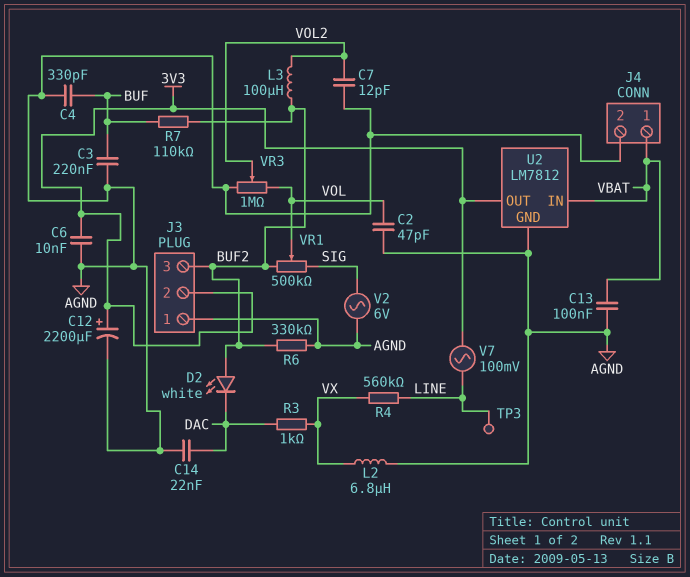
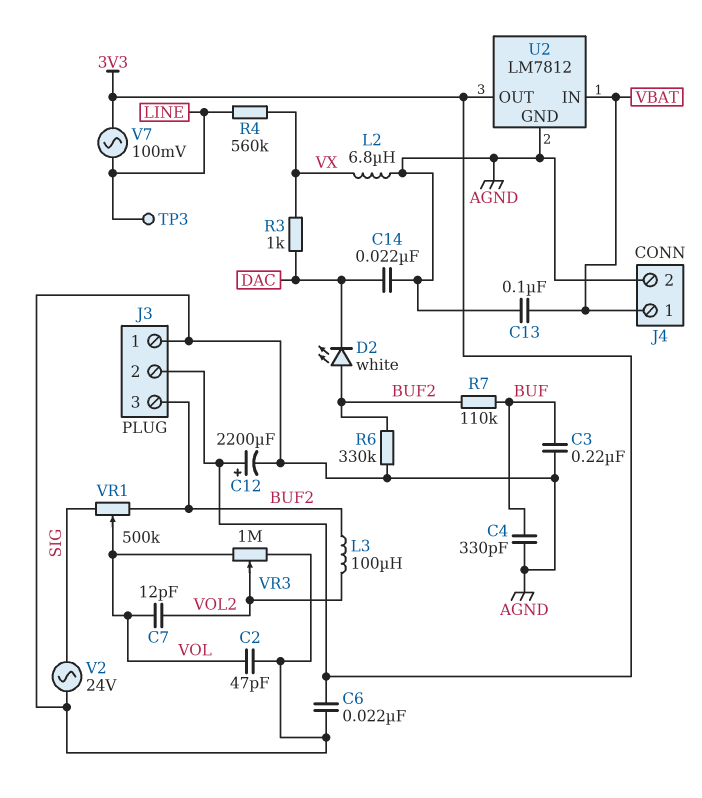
C6: 10nF (3V3, AGND) -> 22nF (3V3, AGND)
C7: 12pF (AGND, VOL2) -> 12pF (VOL, VOL2)
V2: AC 6V (AGND, SIG) -> AC 24V (AGND, SIG)

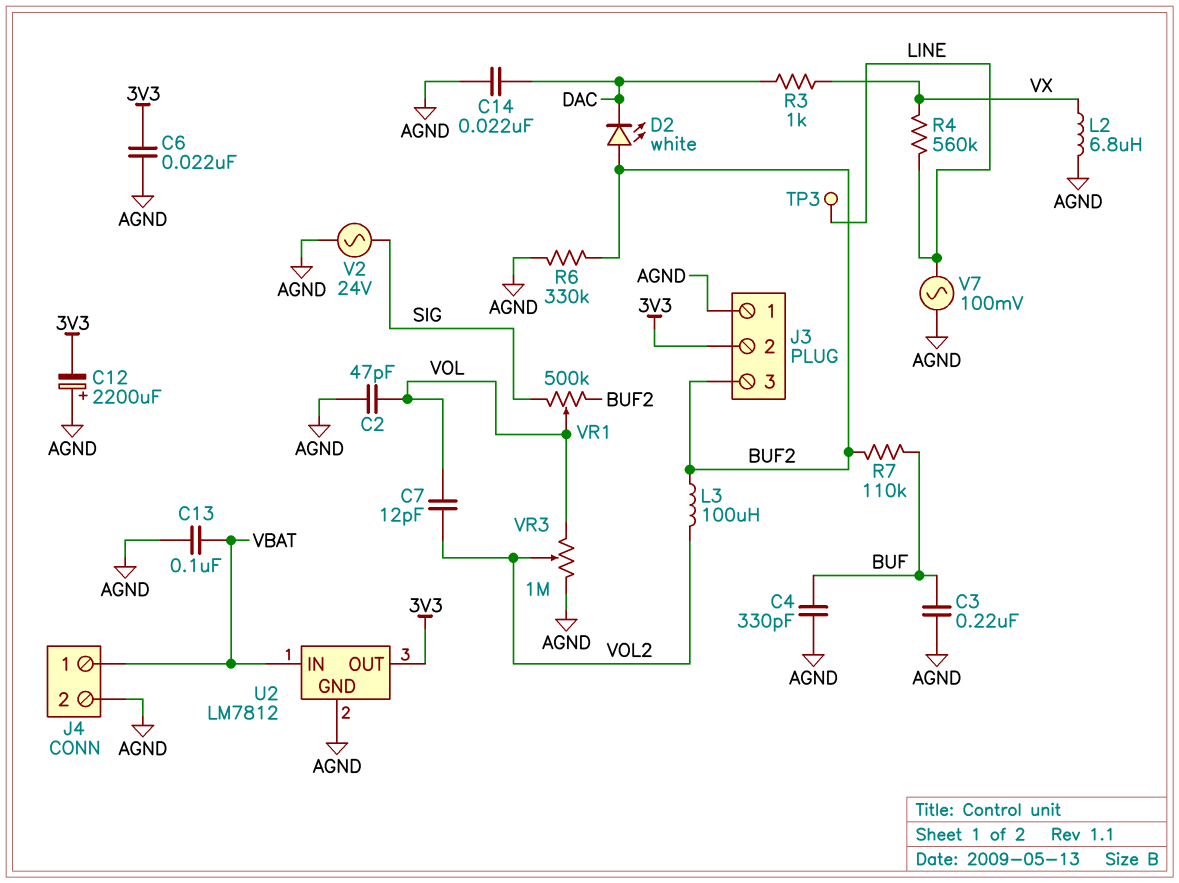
C12: 2200uF (plus 3V3, minus AGND) -> 2200uF (plus AGND, minus 3V3)
V7: AC 100mV (3V3, LINE) -> AC 100mV (AGND, LINE)

